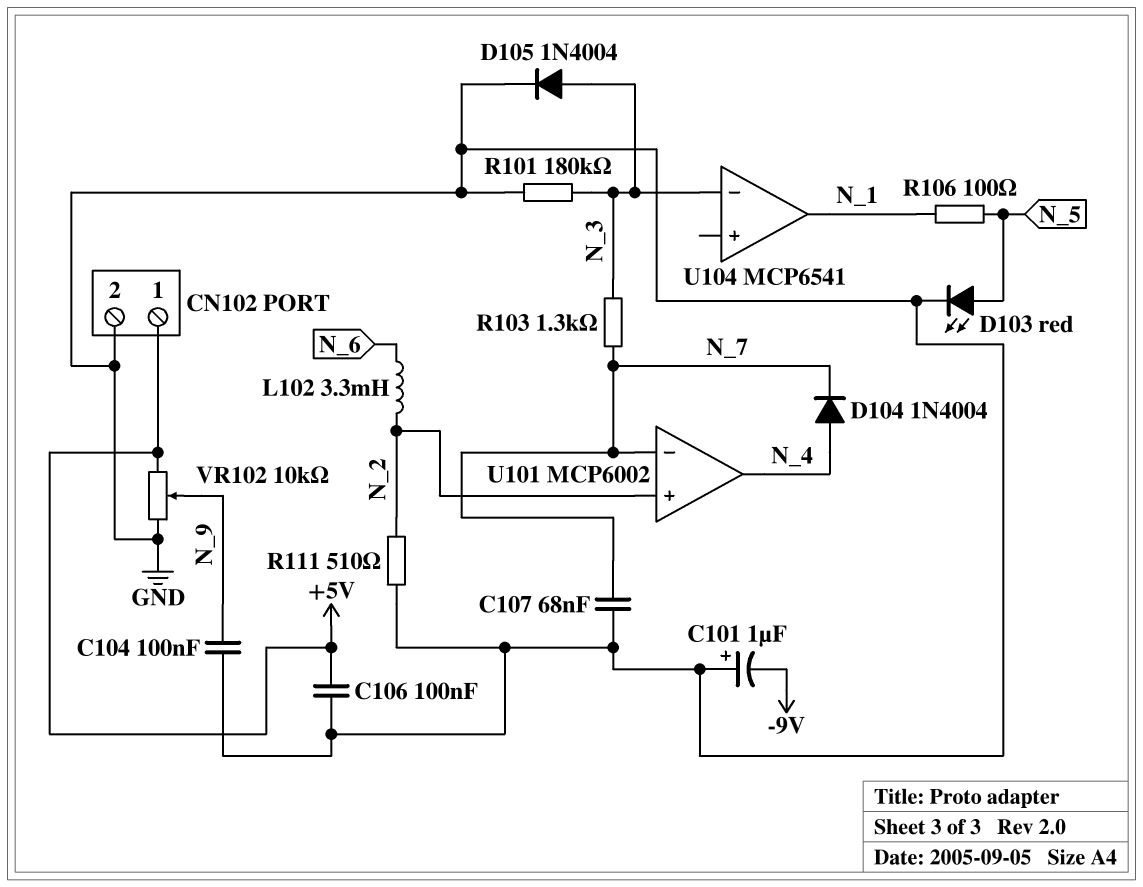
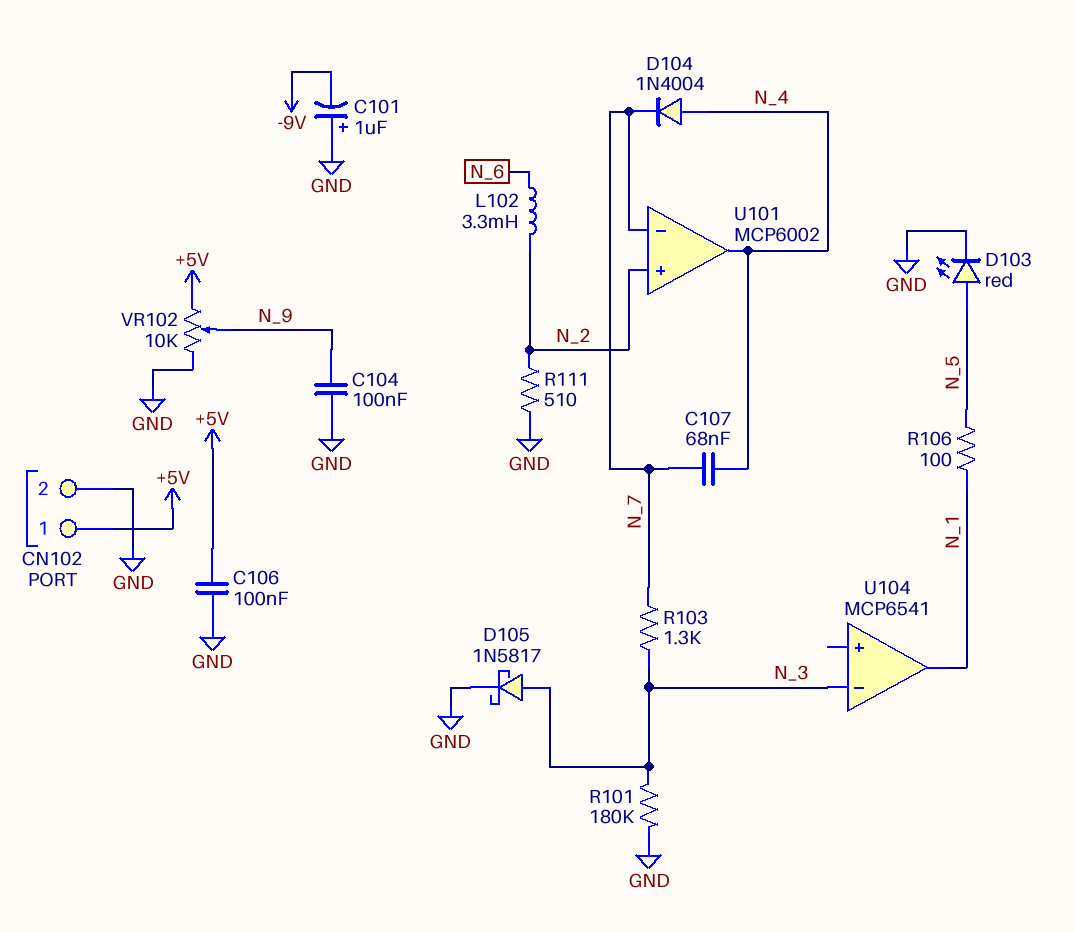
C107: 68nF (GND, N_7) -> 68nF (N_4, N_7)
D105: diode 1N4004 (A N_3, K GND) -> schottky 1N5817 (A N_3, K GND)

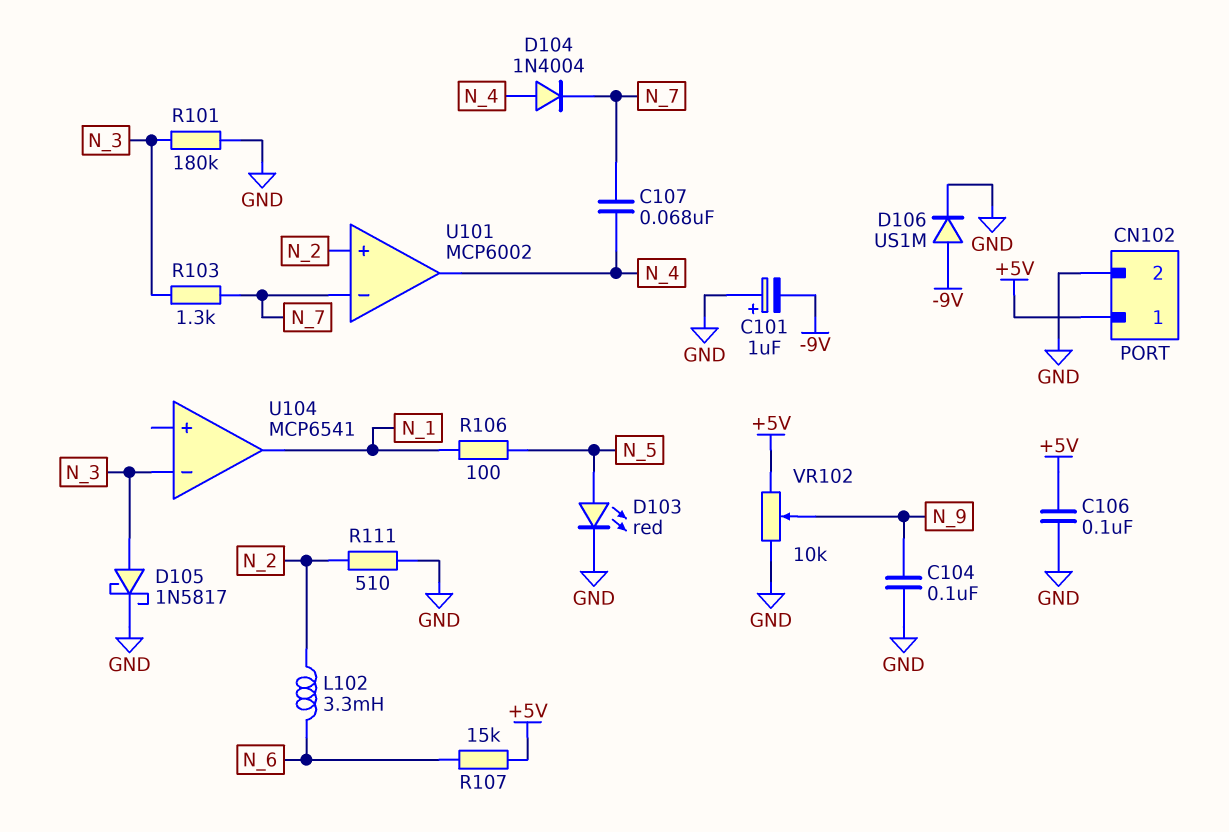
D106: none -> diode US1M (A -9V, K GND)
R107: none -> 15k (+5V, N_6)

